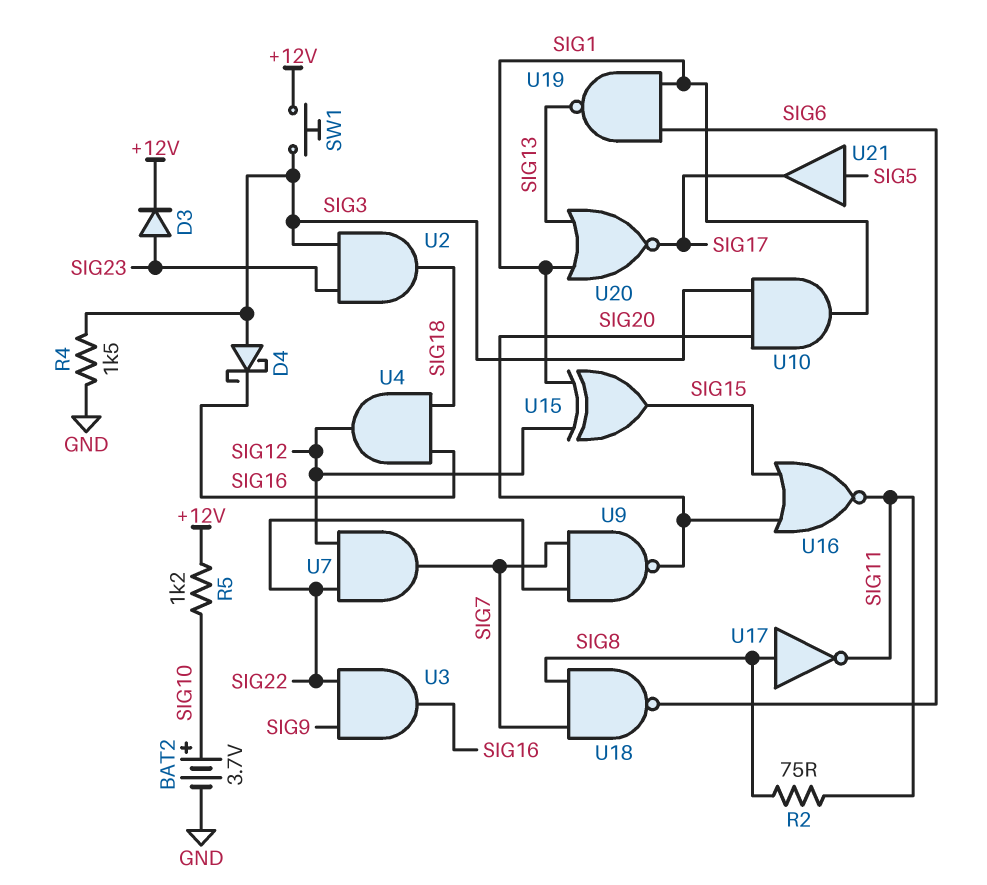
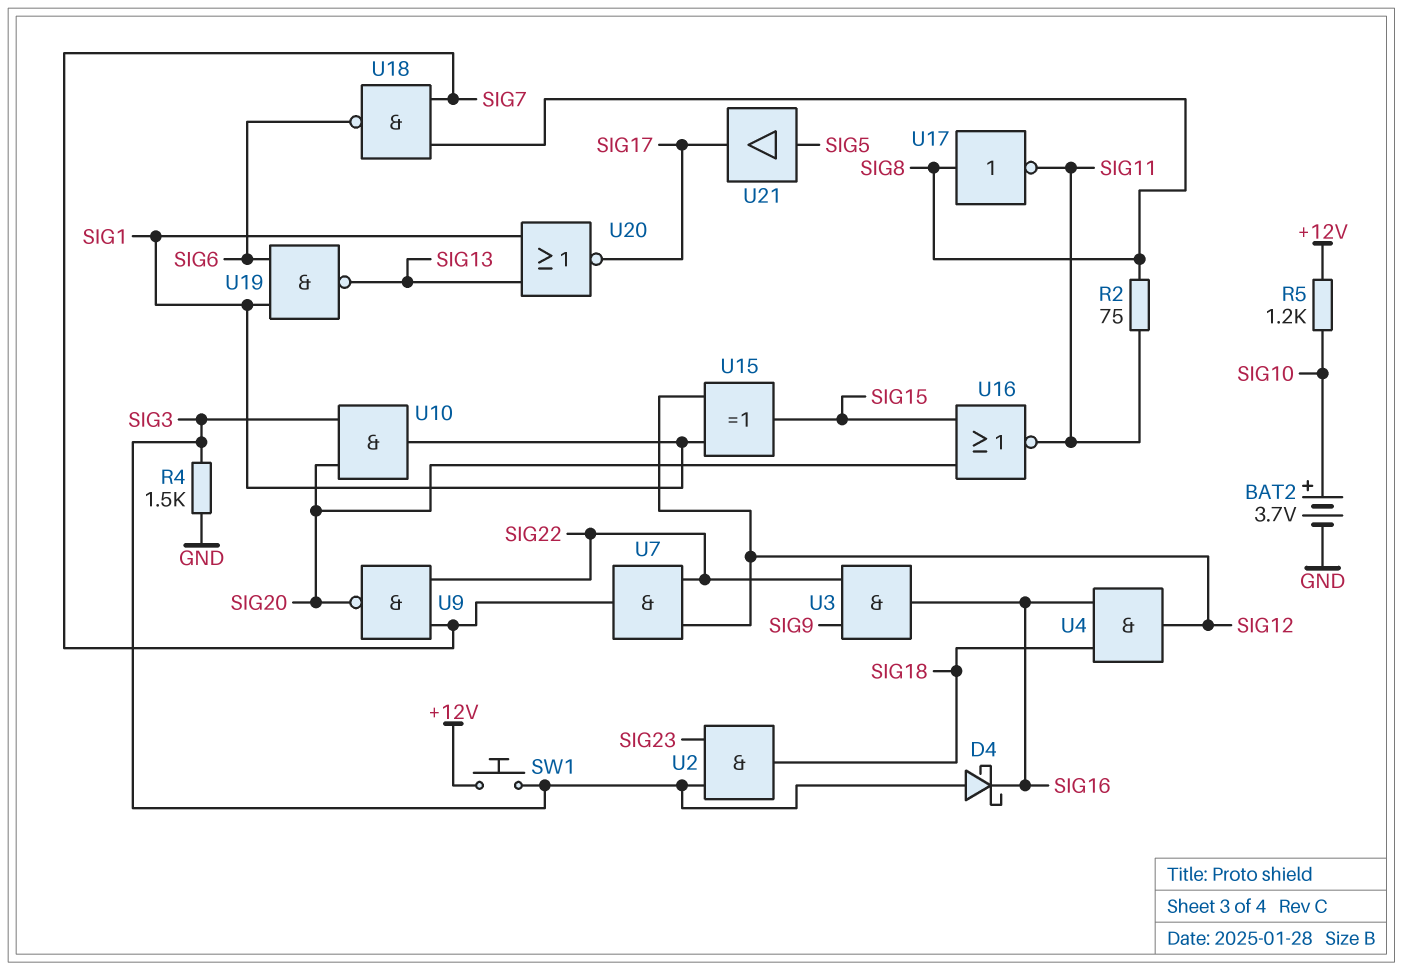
D3: diode (A SIG23, K +12V) -> none

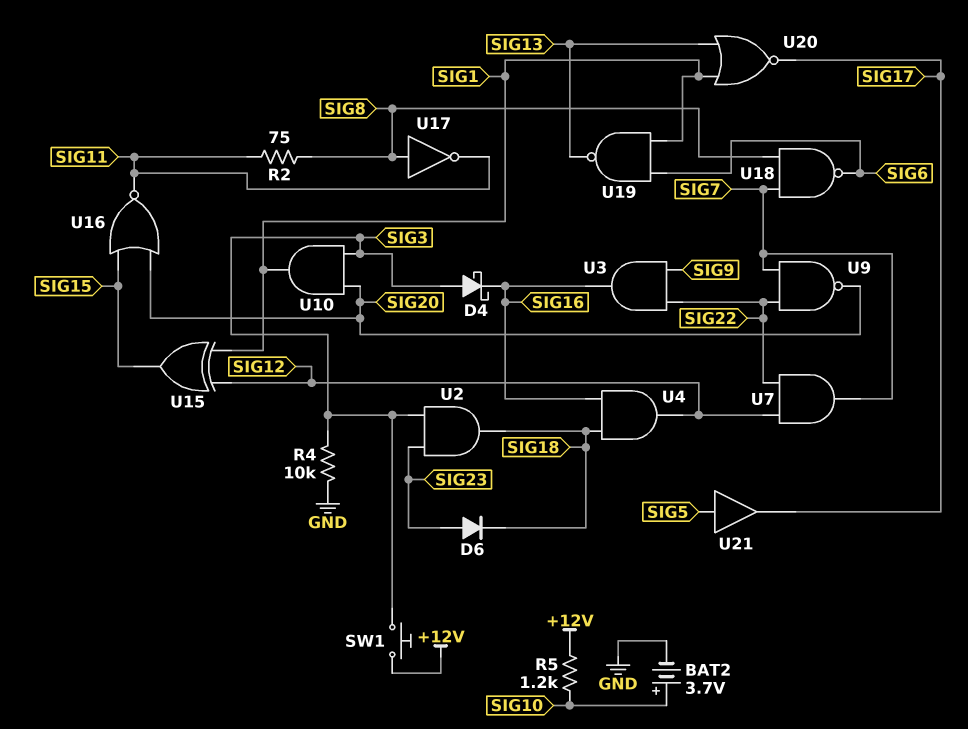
D6: none -> diode (A SIG23, K SIG18)
R4: 1.5k (GND, SIG3) -> 10k (GND, SIG3)

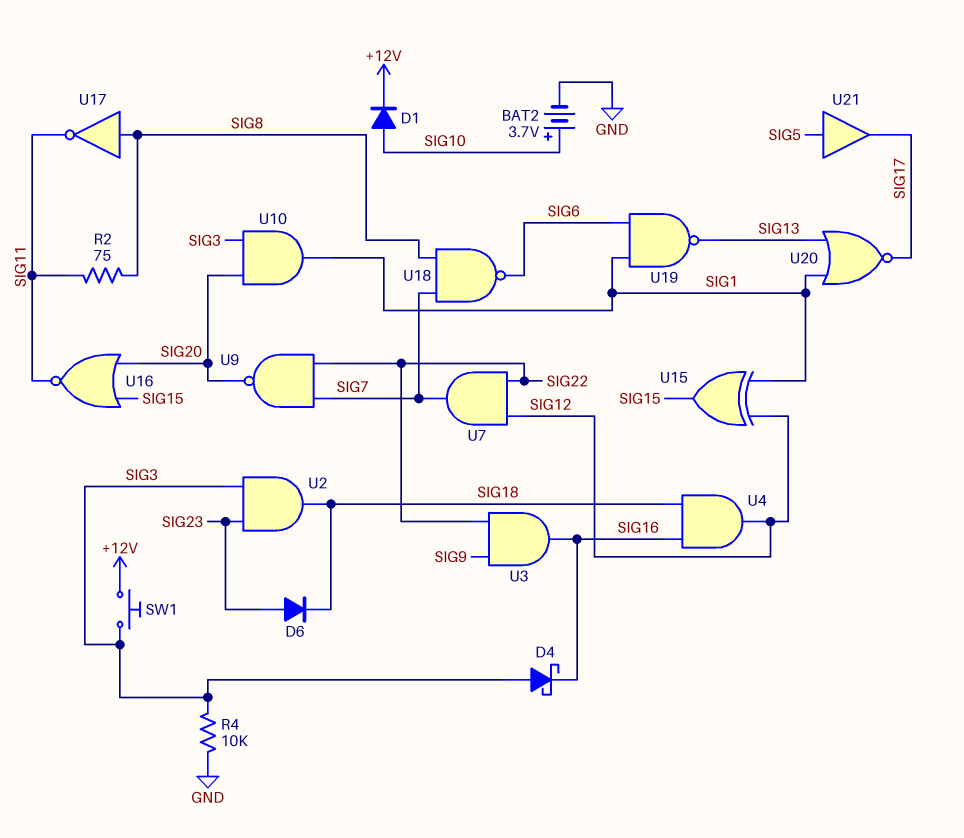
D1: none -> diode (A SIG10, K +12V)
R5: 1.2k (+12V, SIG10) -> none

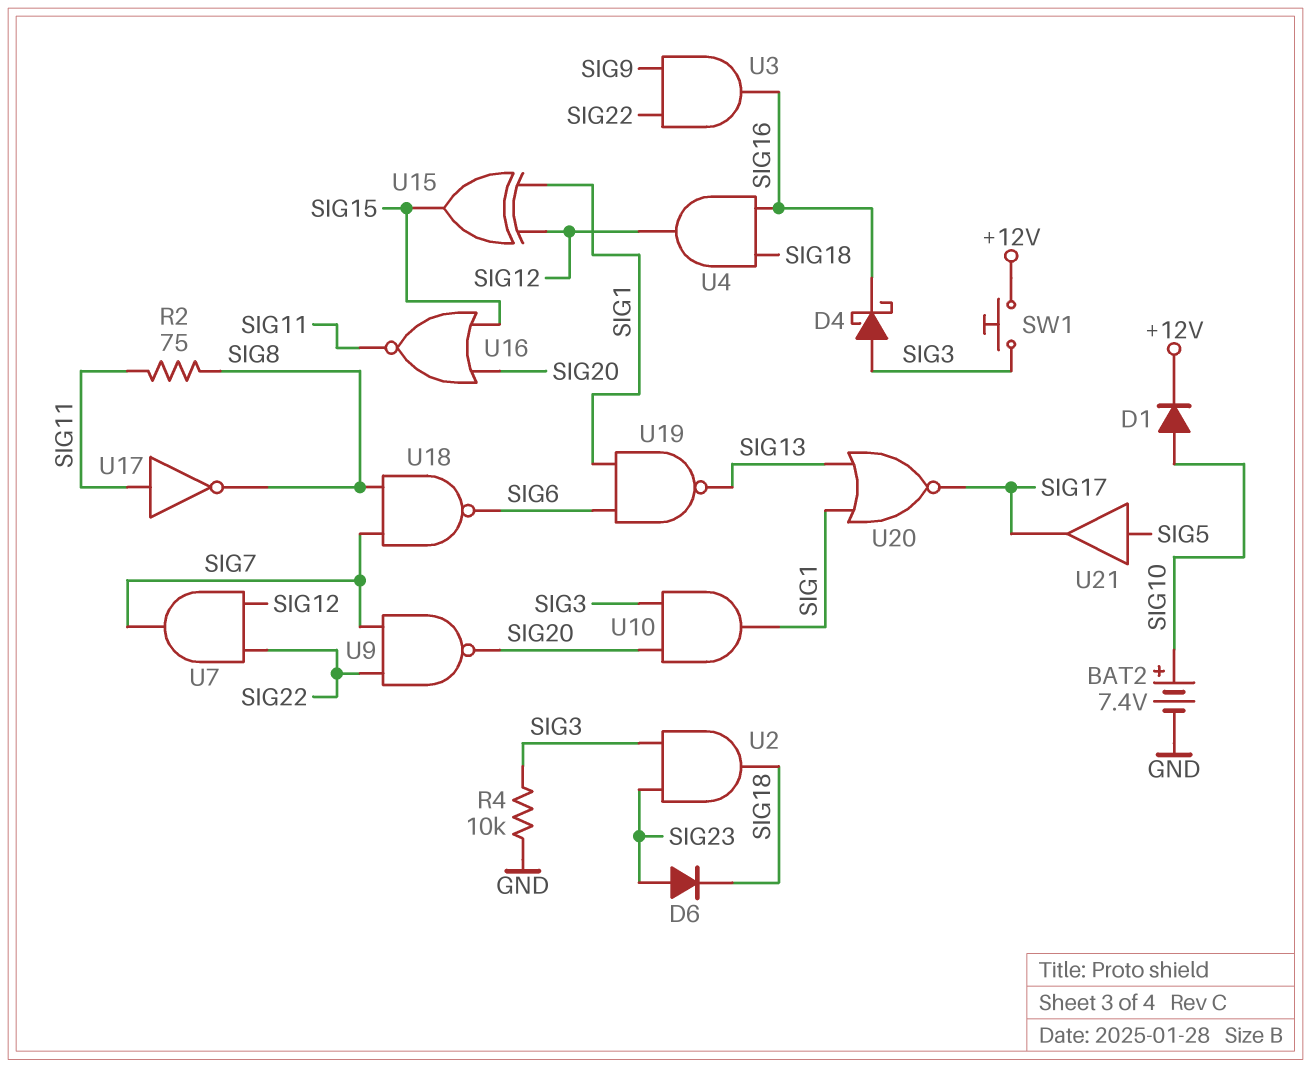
BAT2: 3.7V (plus SIG10, minus GND) -> 7.4V (plus SIG10, minus GND)
U17: NOT (in SIG8, out SIG11) -> NOT (in SIG11, out SIG8)

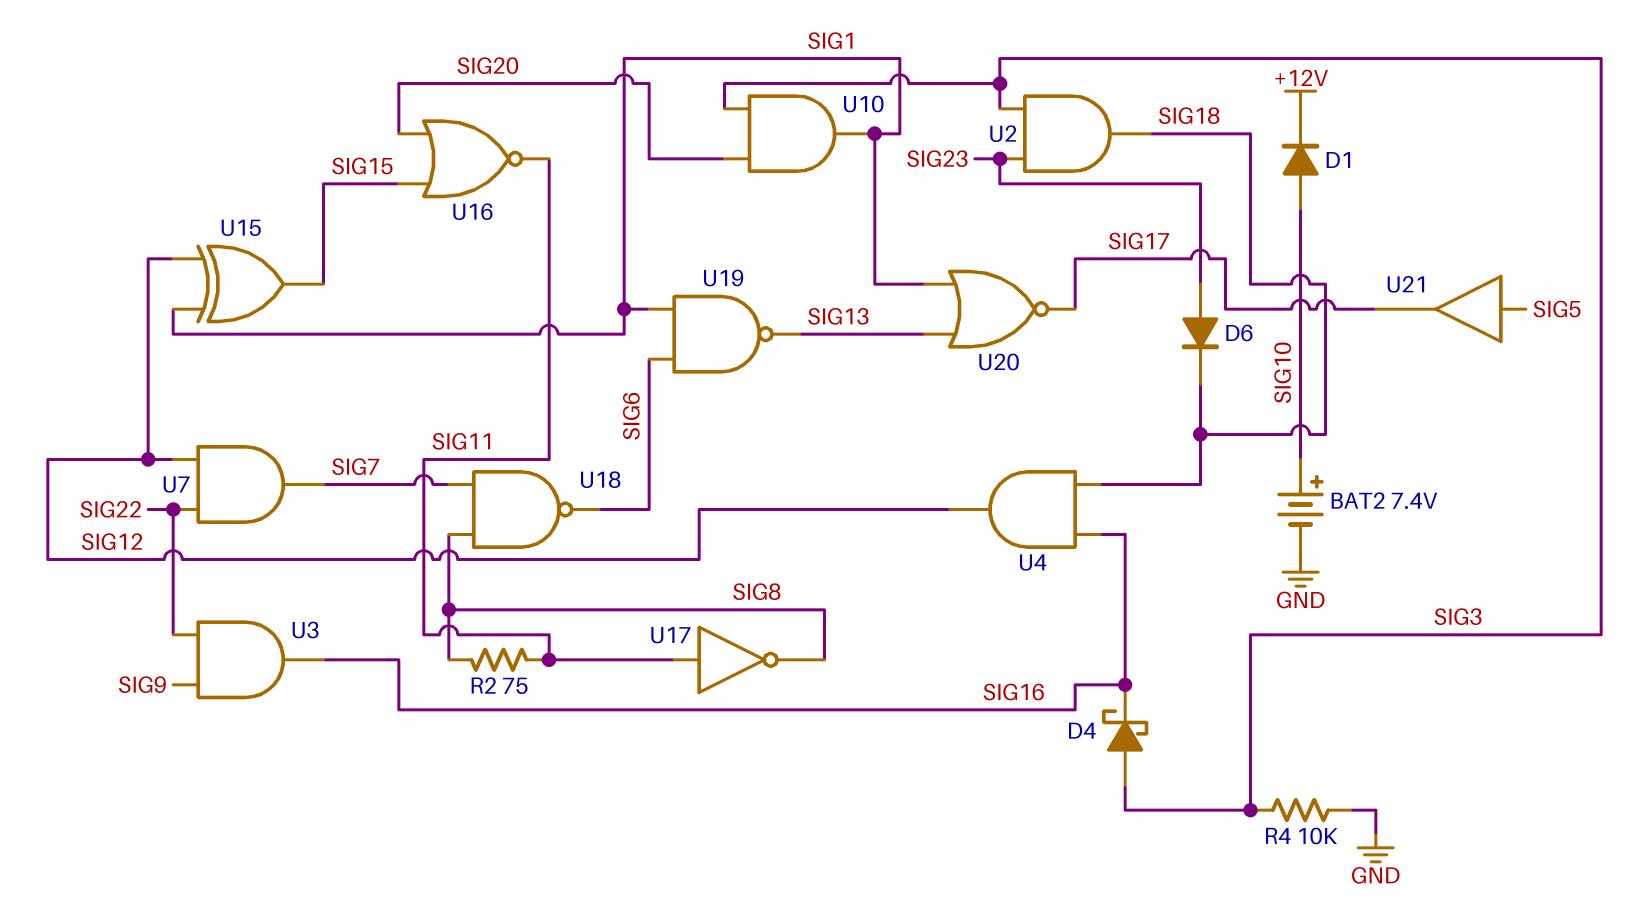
SW1: button (+12V, SIG3) -> none
U9: NAND (in SIG7, in SIG22, out SIG20) -> none

